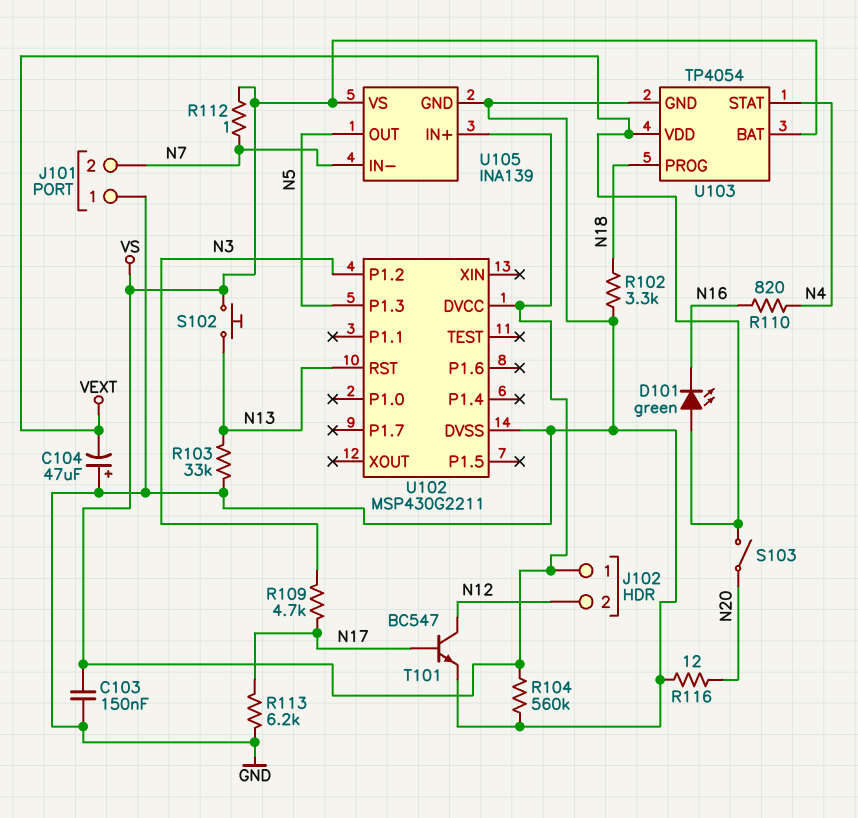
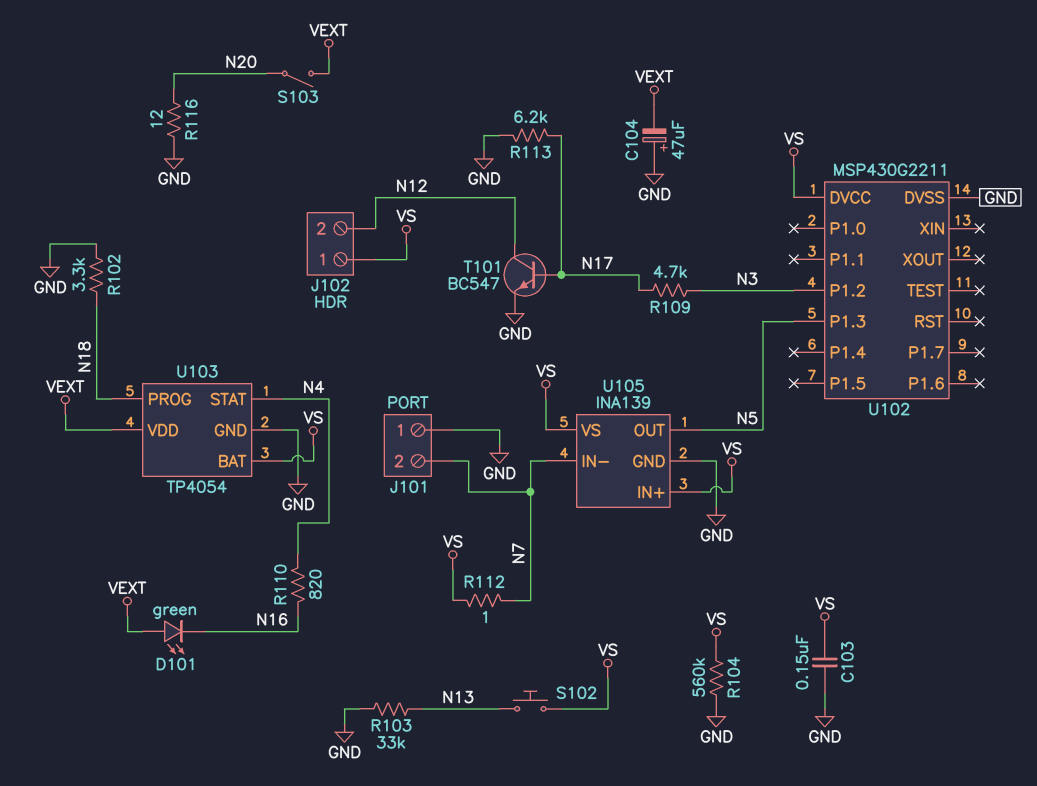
U102 pin RST: N13 -> none

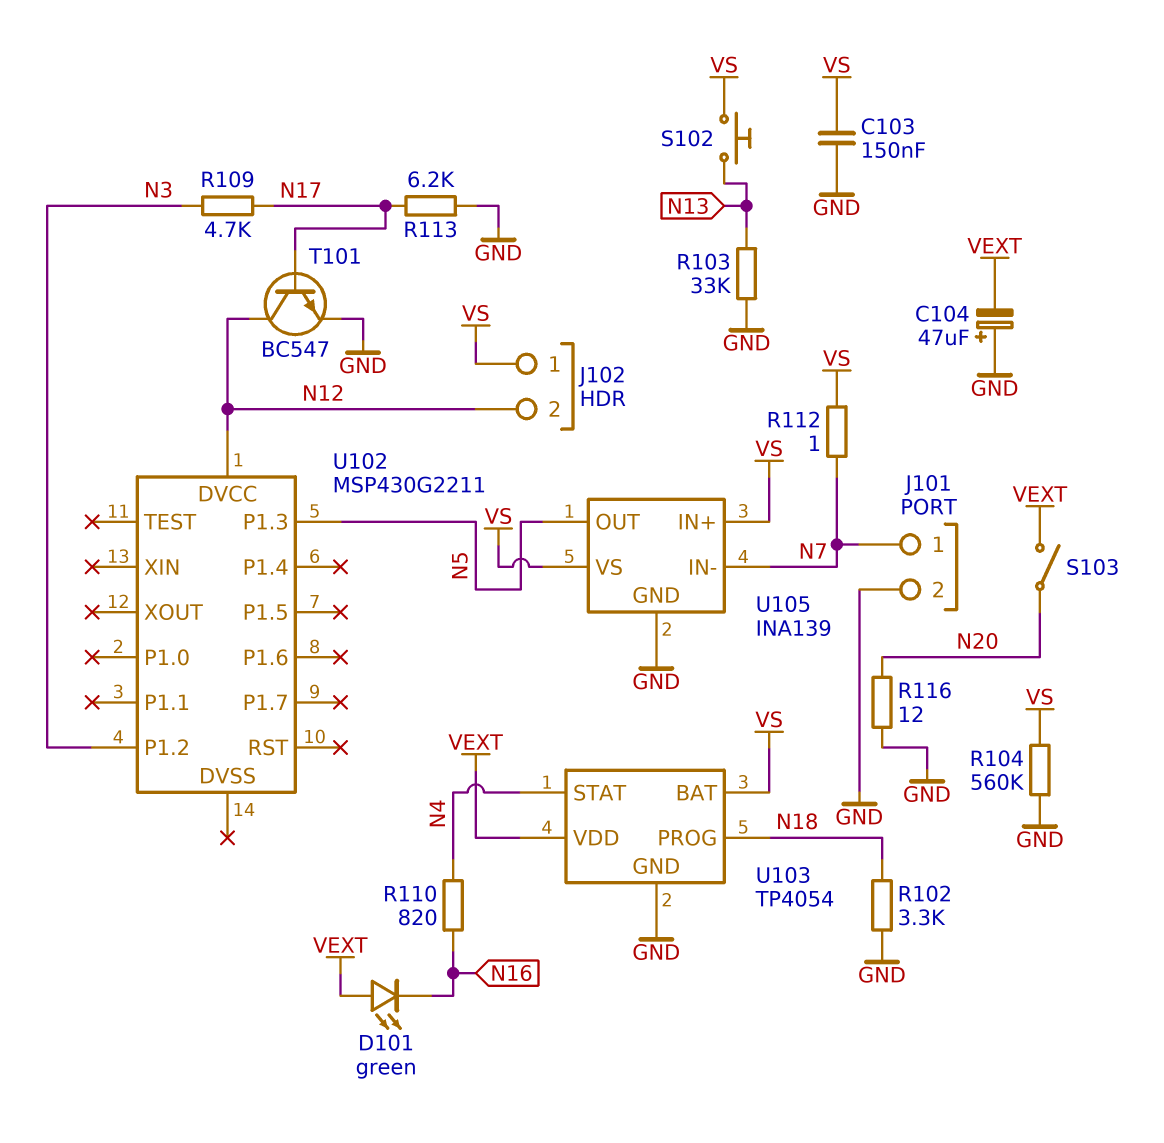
J101 pin 1: GND -> N7
J101 pin 2: N7 -> GND
U102 pin DVCC: VS -> N12
U102 pin DVSS: GND -> none

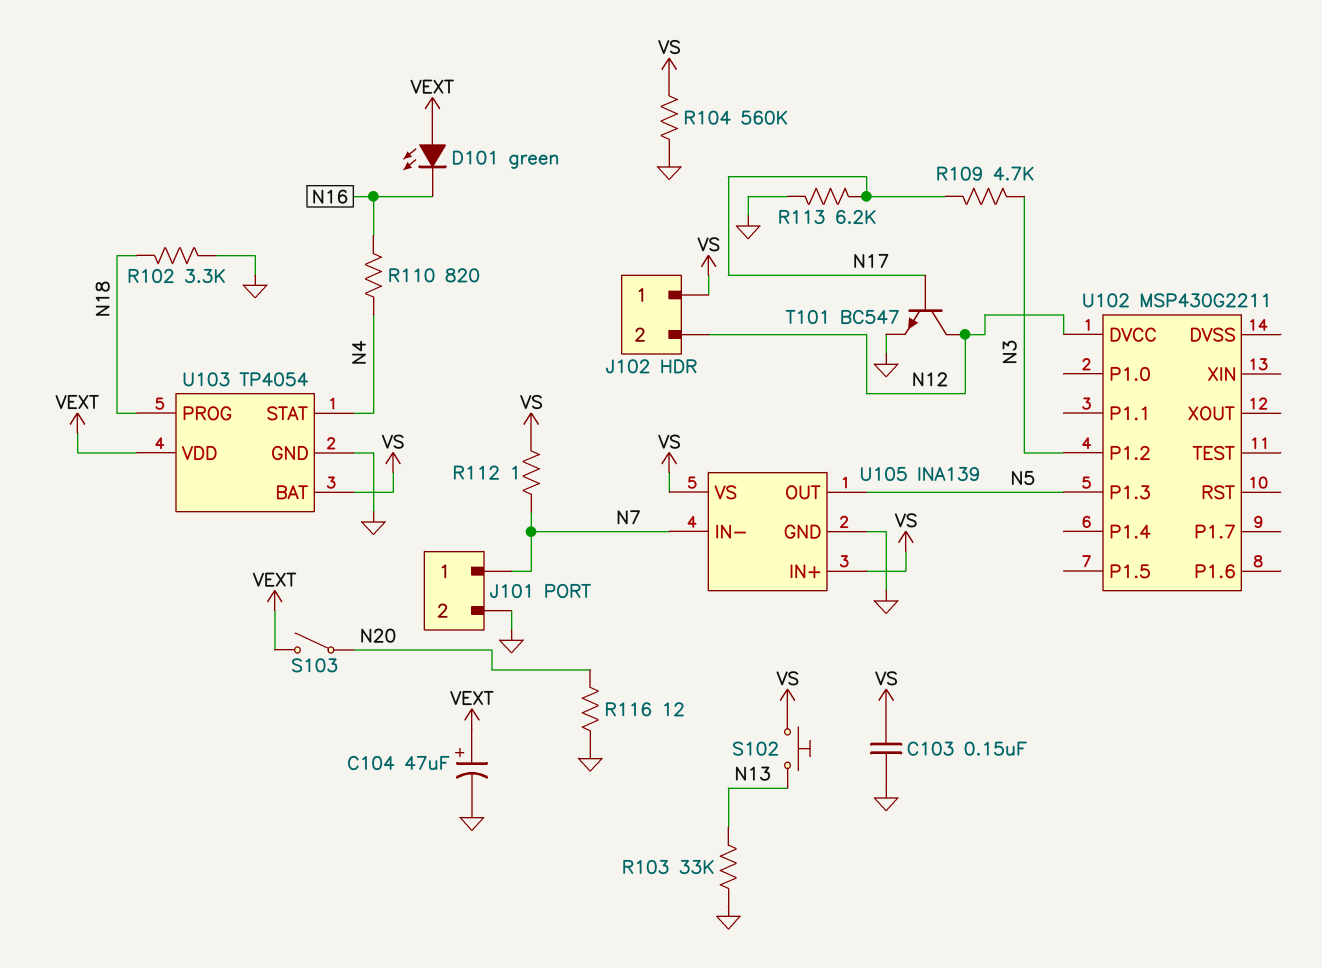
C104: 47uF (plus GND, minus VEXT) -> 47uF (plus VEXT, minus GND)

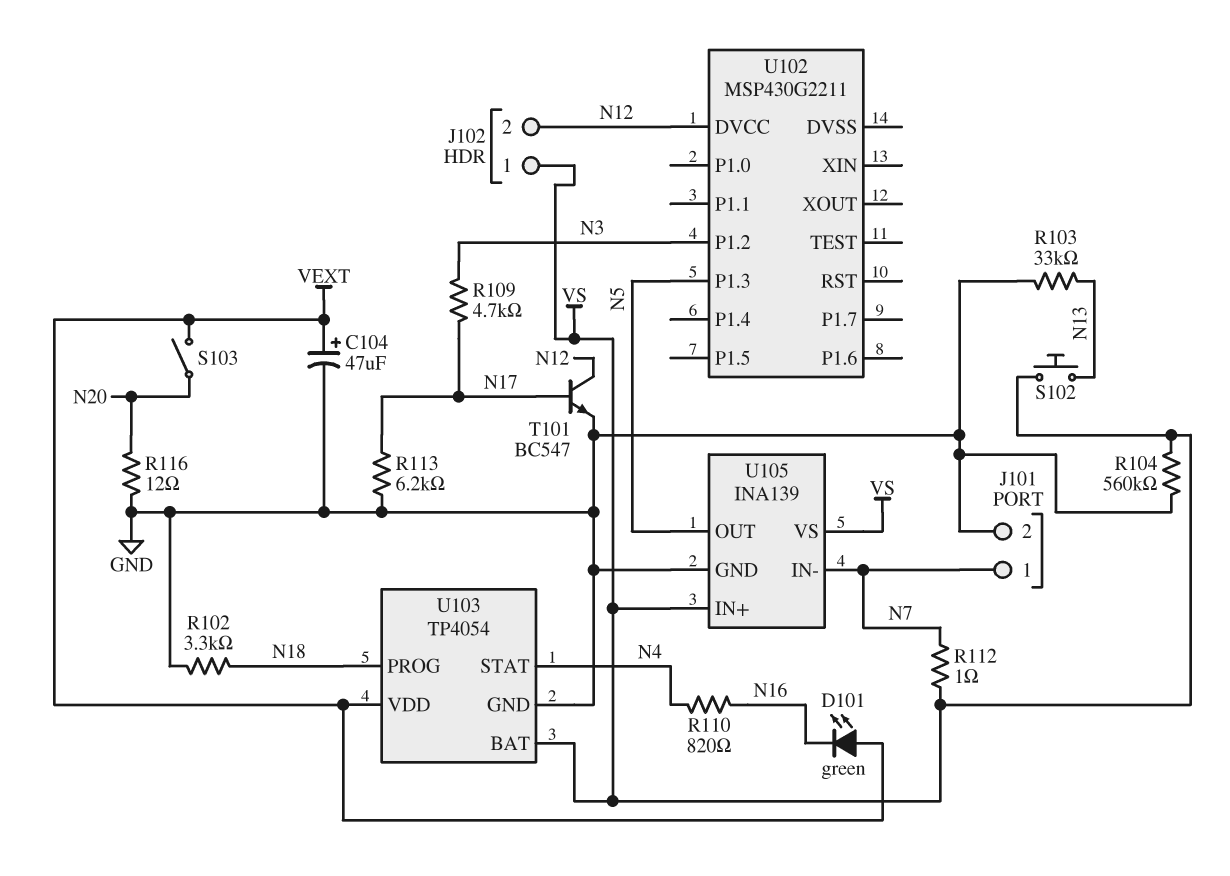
C103: 150nF (GND, VS) -> none

